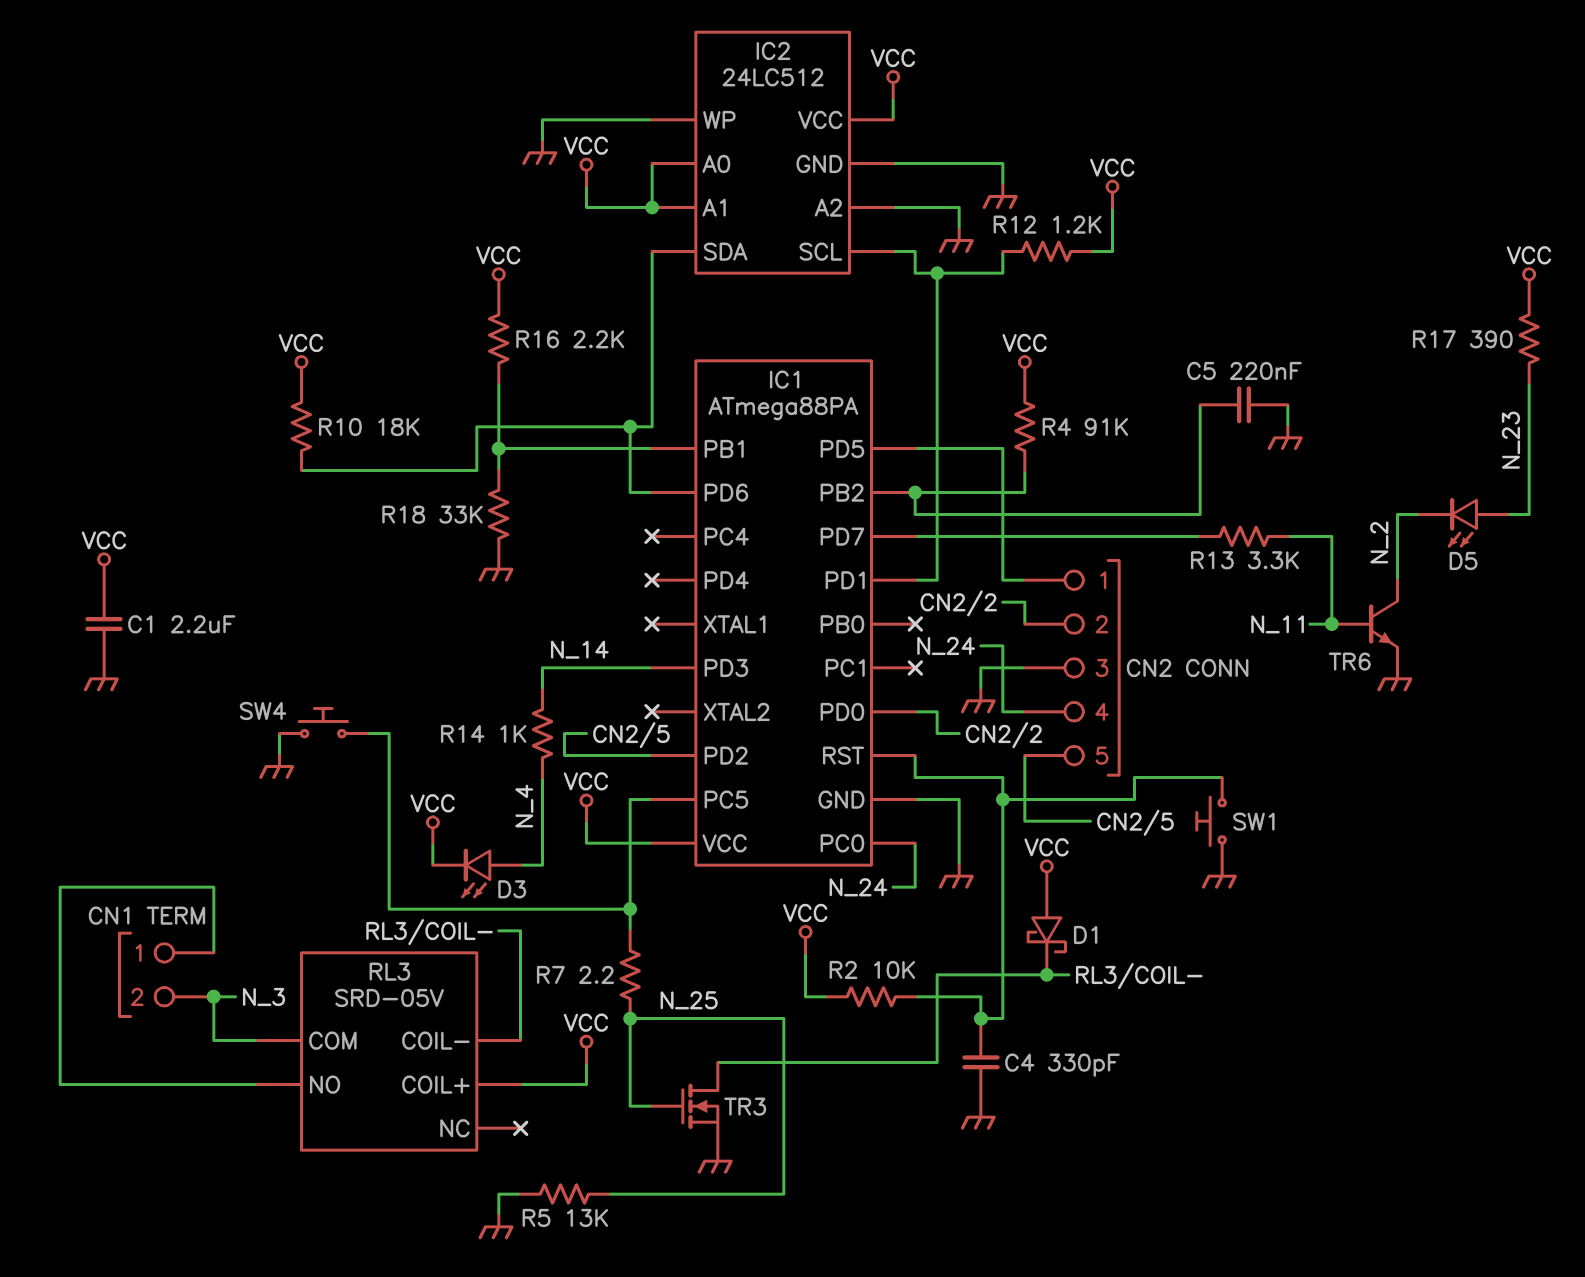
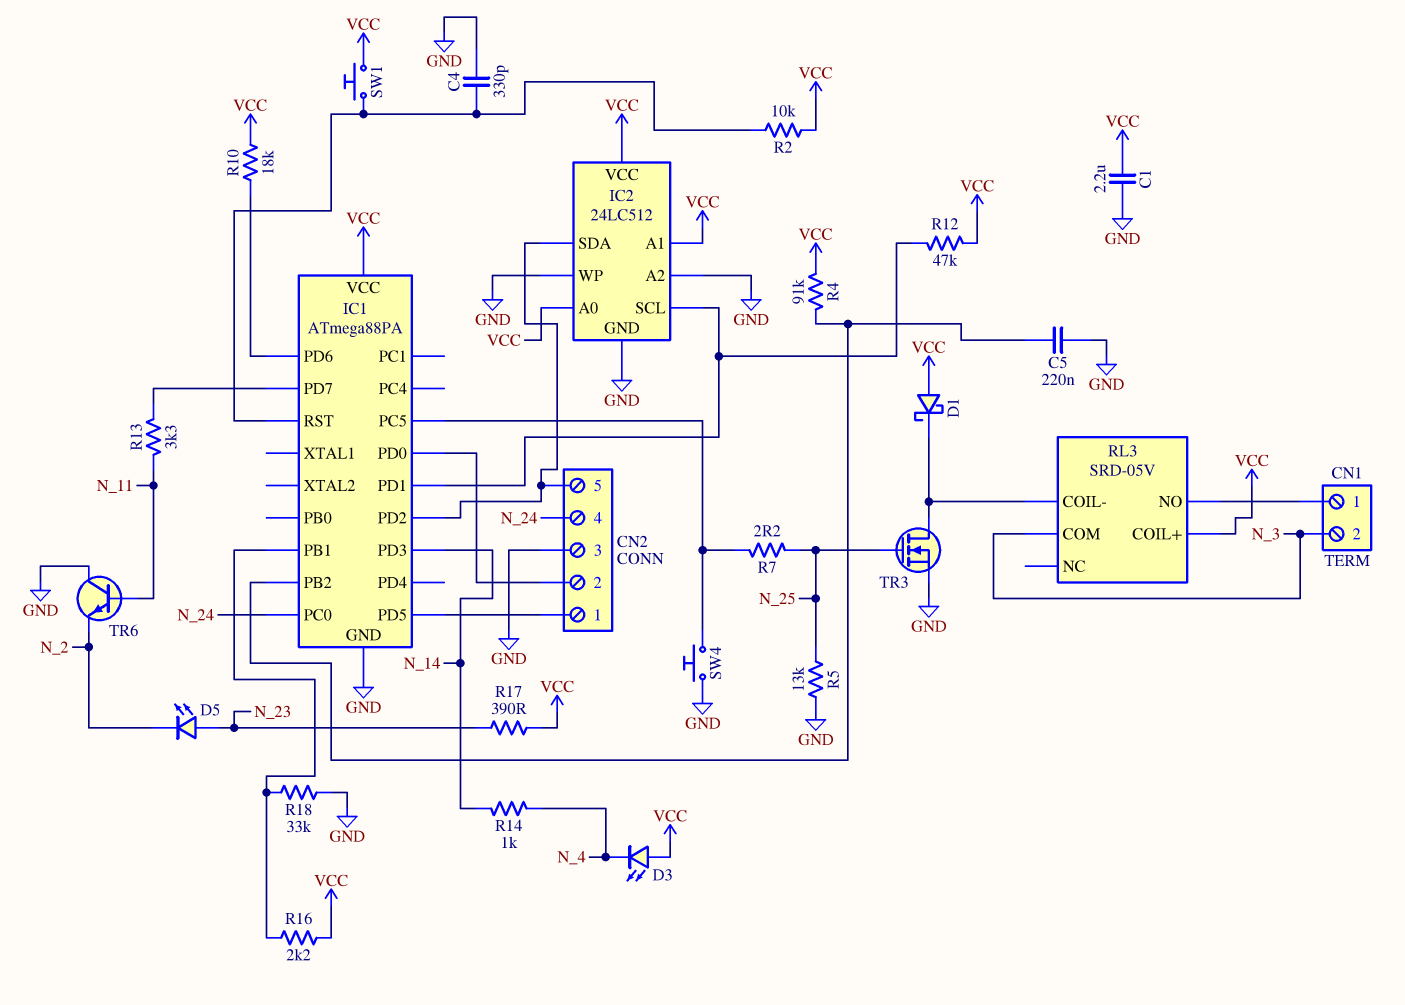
D3: LED (A N_4, K VCC) -> LED (A VCC, K N_4)
IC2 pin SDA: IC1/PD6 -> CN2/5
R12: 1.2k (IC1/PD1, VCC) -> 47k (IC1/PD1, VCC)
SW1: button (GND, IC1/RST) -> button (IC1/RST, VCC)
TR6: NPN (B N_11, C N_2, E GND) -> NPN (B N_11, C GND, E N_2)

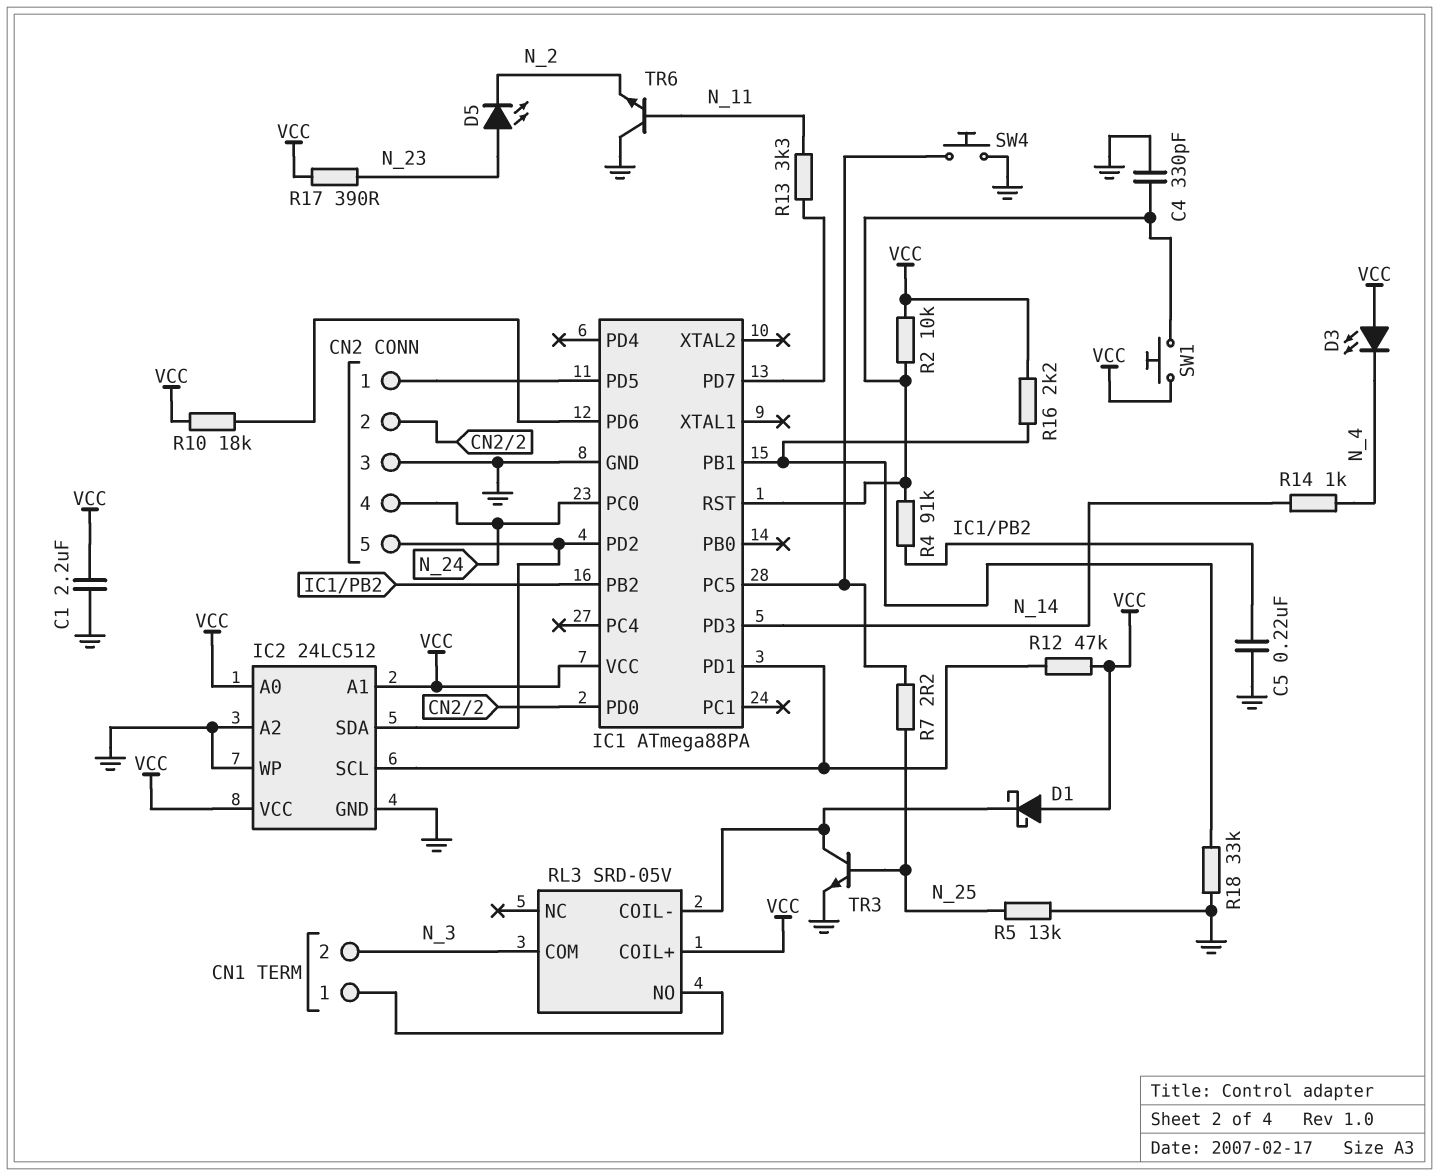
R4: 91k (IC1/PB2, VCC) -> 91k (IC1/PB2, IC1/RST)
TR3: NMOS (G N_25, D RL3/COIL-, S GND) -> NPN (B N_25, C RL3/COIL-, E GND)

